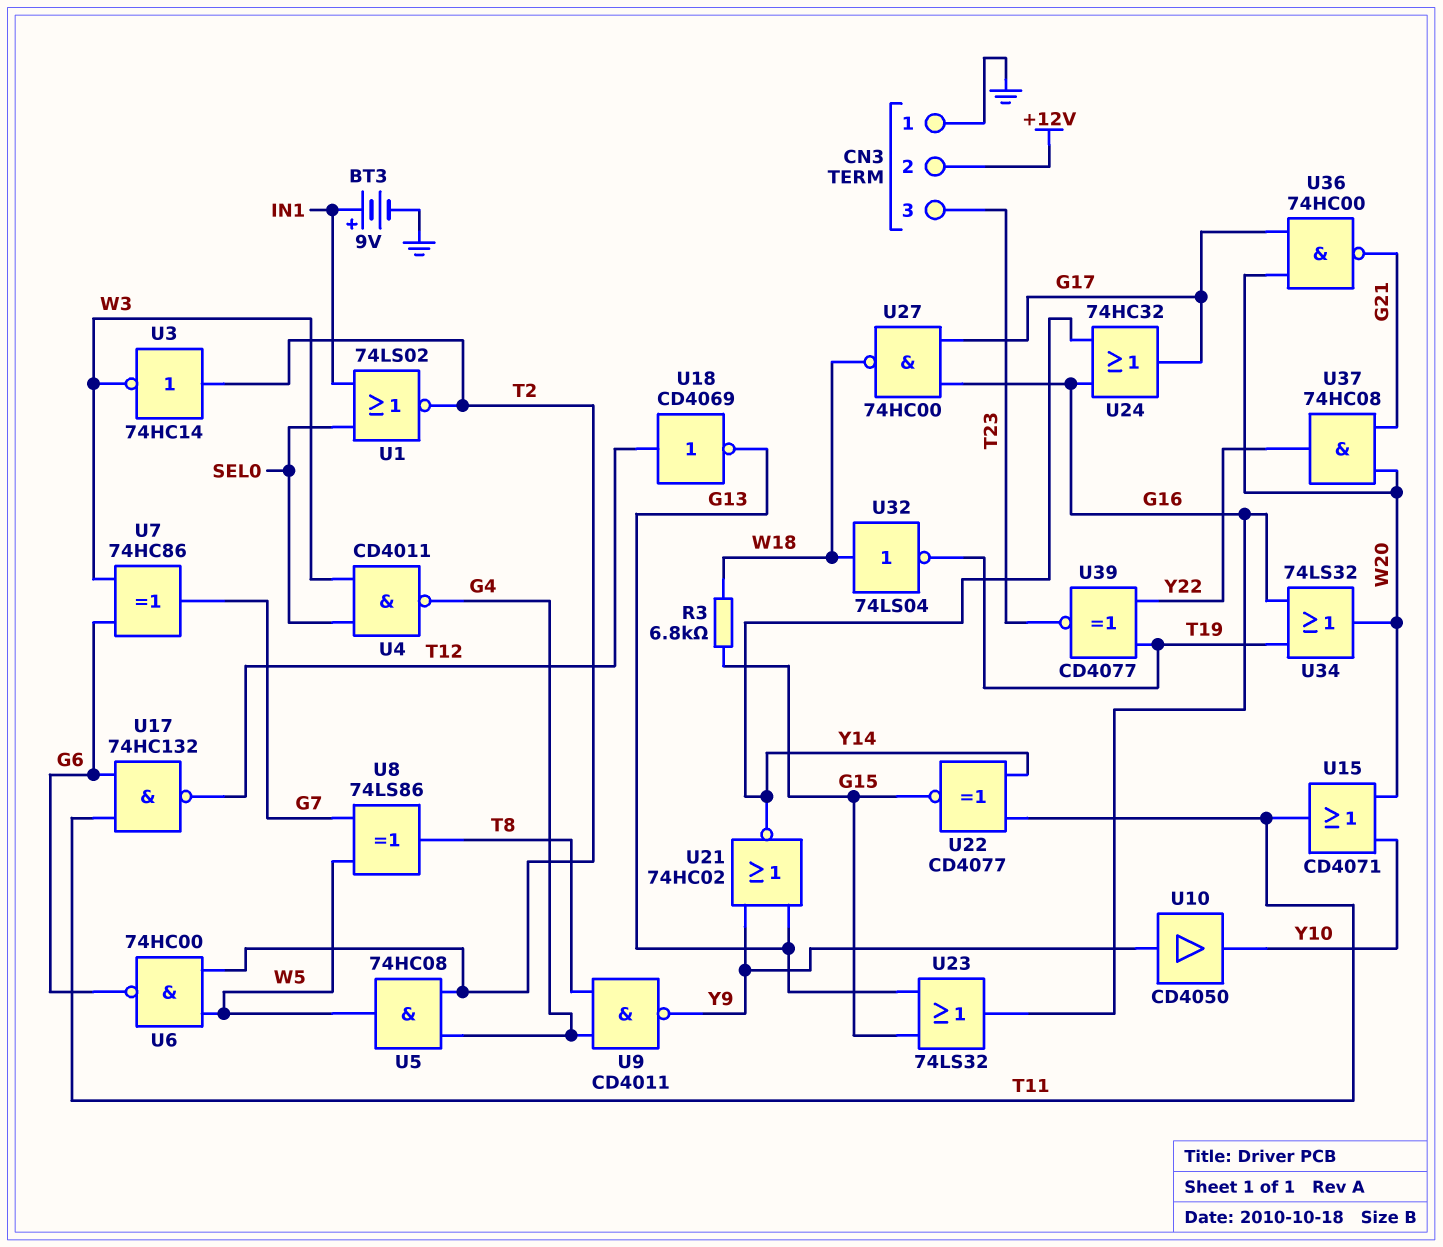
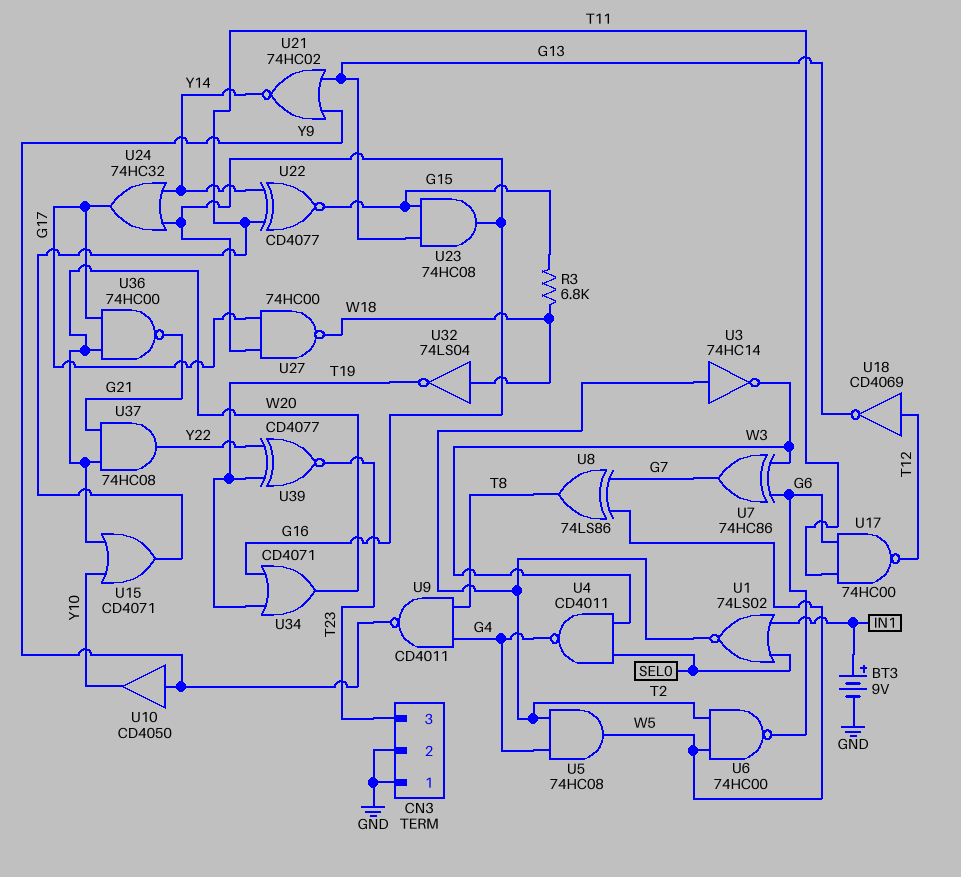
CN3 pin 2: +12V -> GND
U17: NAND 74HC132 (in G6, in T11, out T12) -> NAND 74HC00 (in G6, in T11, out T12)
U23: OR 74LS32 (in G13, in G15, out G16) -> AND 74HC08 (in G13, in G15, out G16)
U34: OR 74LS32 (in G16, in T19, out W20) -> OR CD4071 (in G16, in T19, out W20)

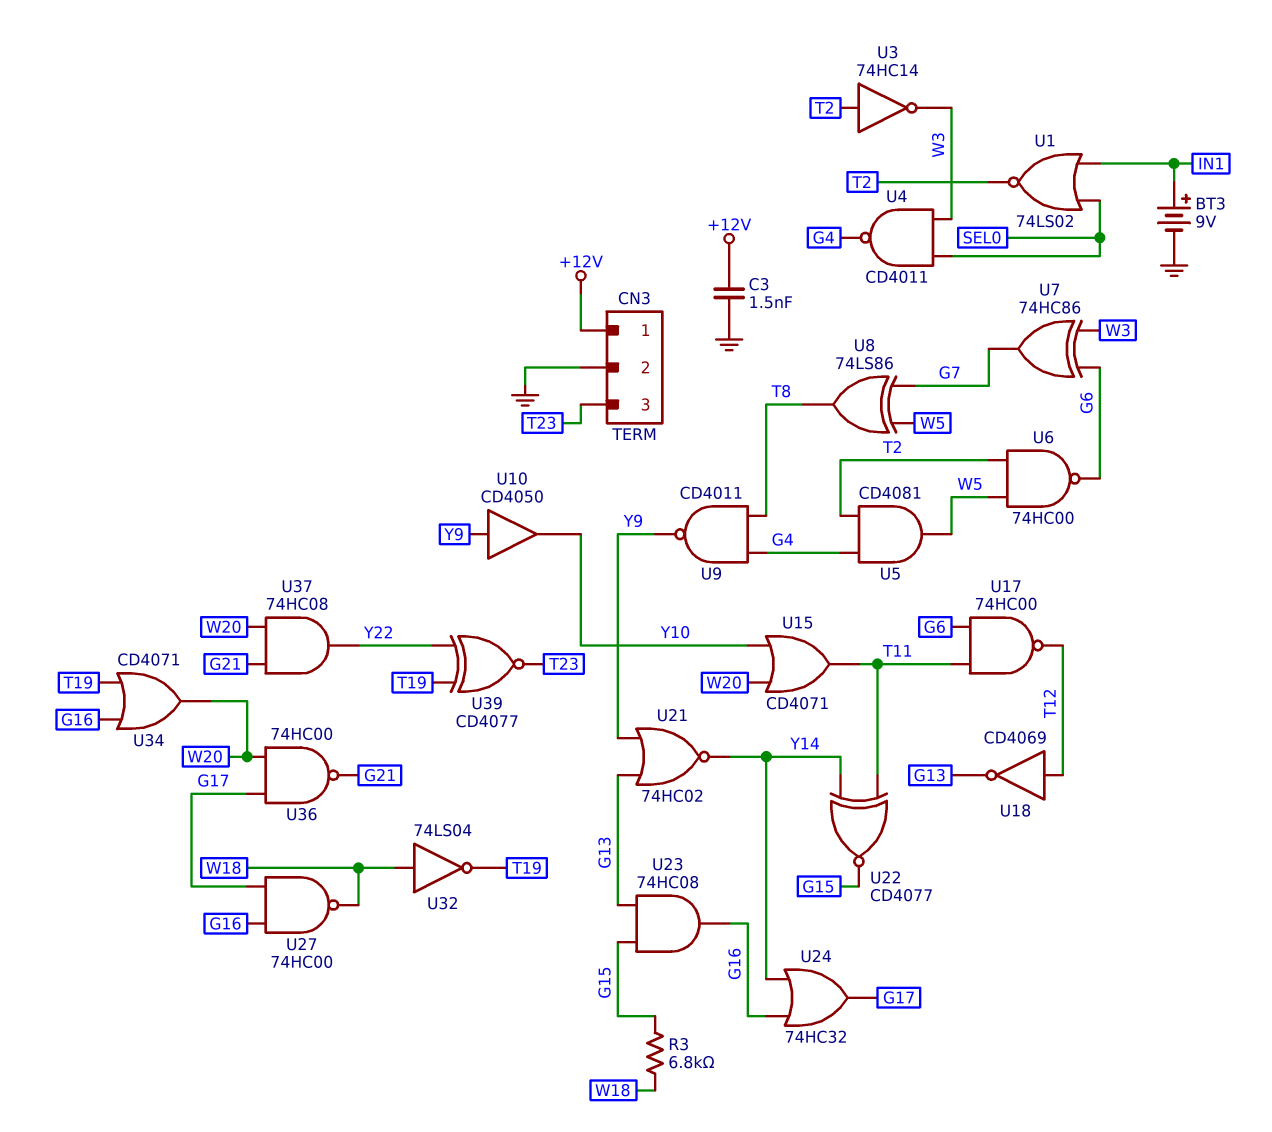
C3: none -> 1.5nF (+12V, GND)
CN3 pin 1: GND -> +12V
U5: AND 74HC08 (in G4, in T2, out W5) -> AND CD4081 (in G4, in T2, out W5)

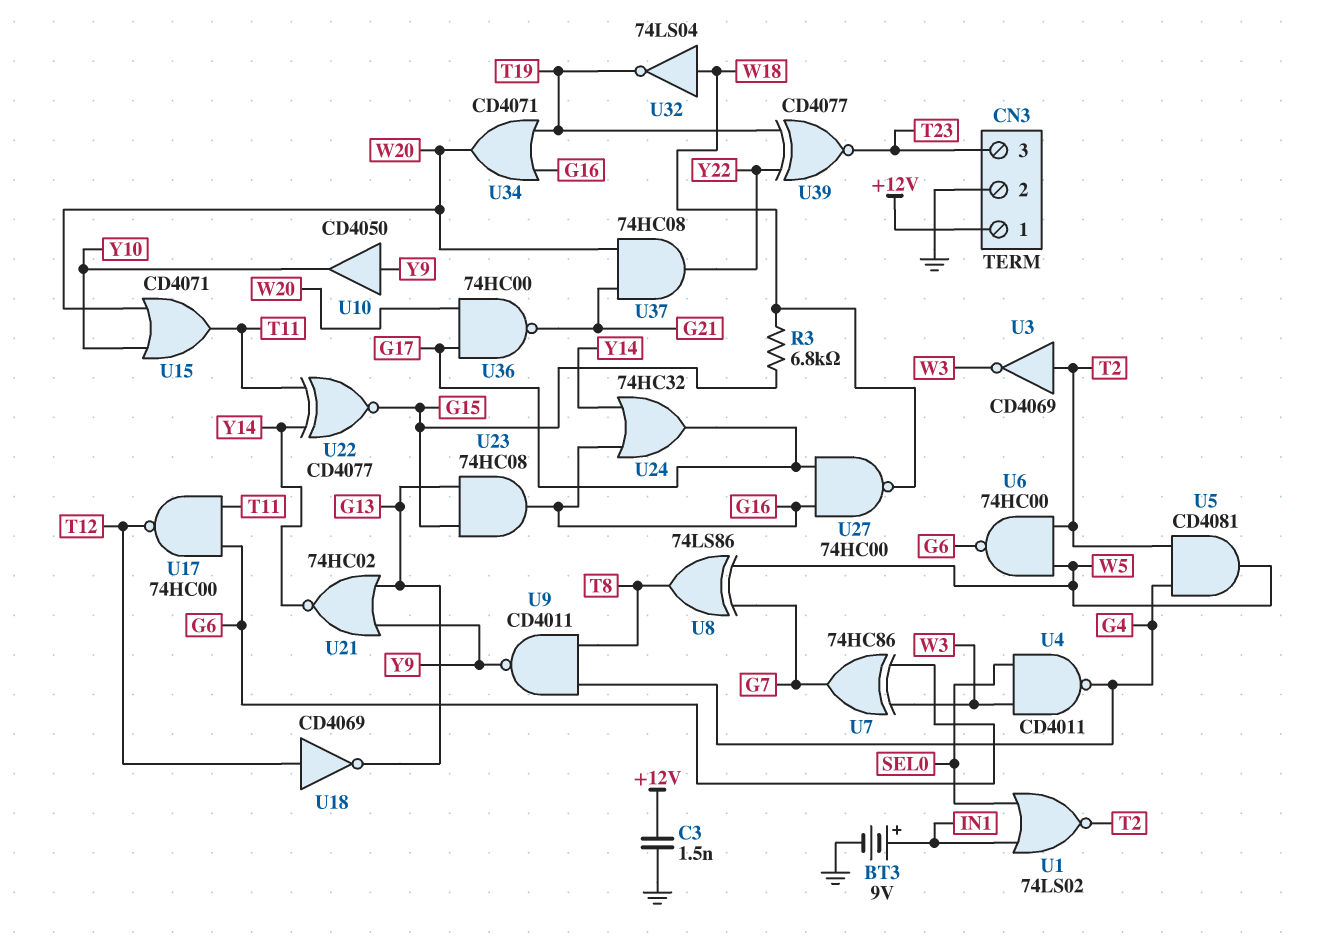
U3: NOT 74HC14 (in T2, out W3) -> NOT CD4069 (in T2, out W3)

